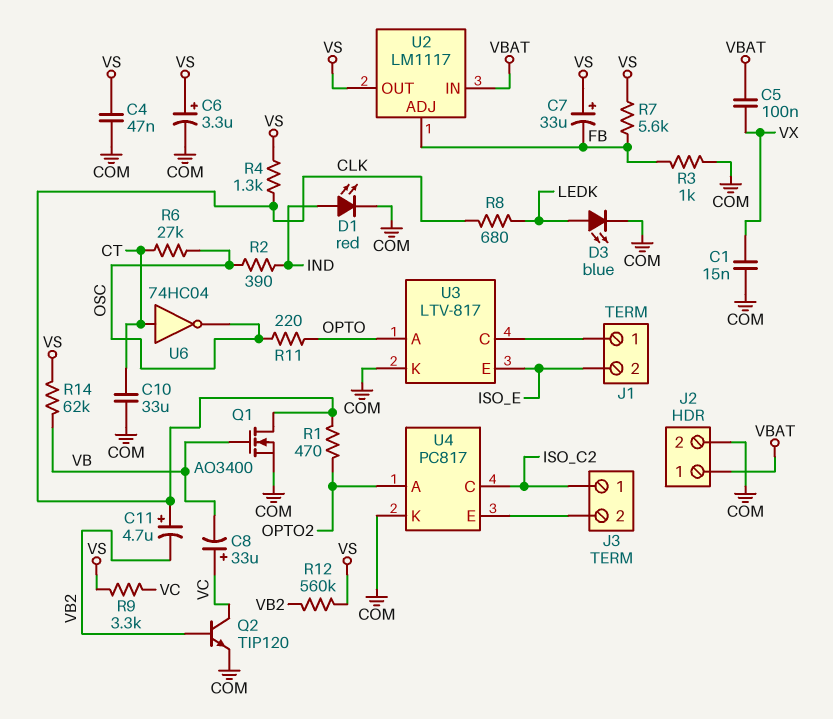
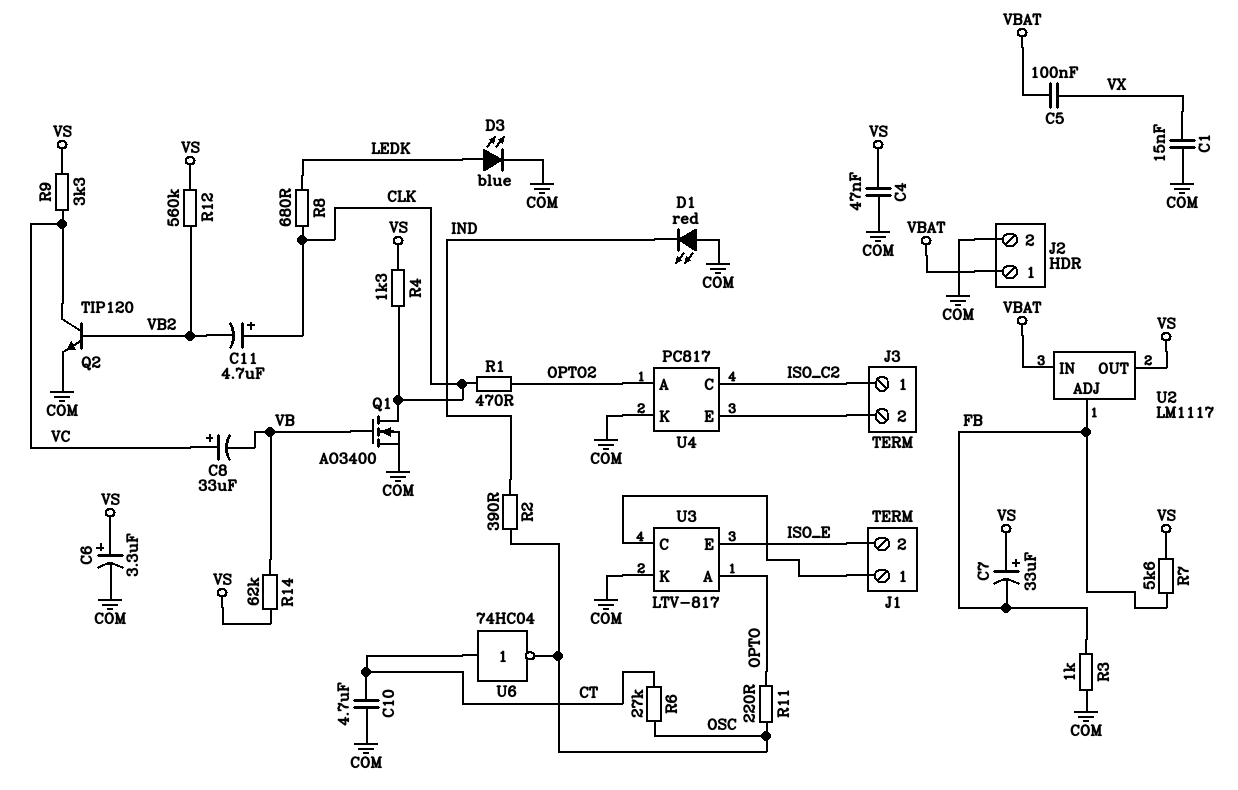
C10: 33uF (COM, CT) -> 4.7uF (COM, CT)
D1: LED red (A IND, K COM) -> LED red (A COM, K IND)

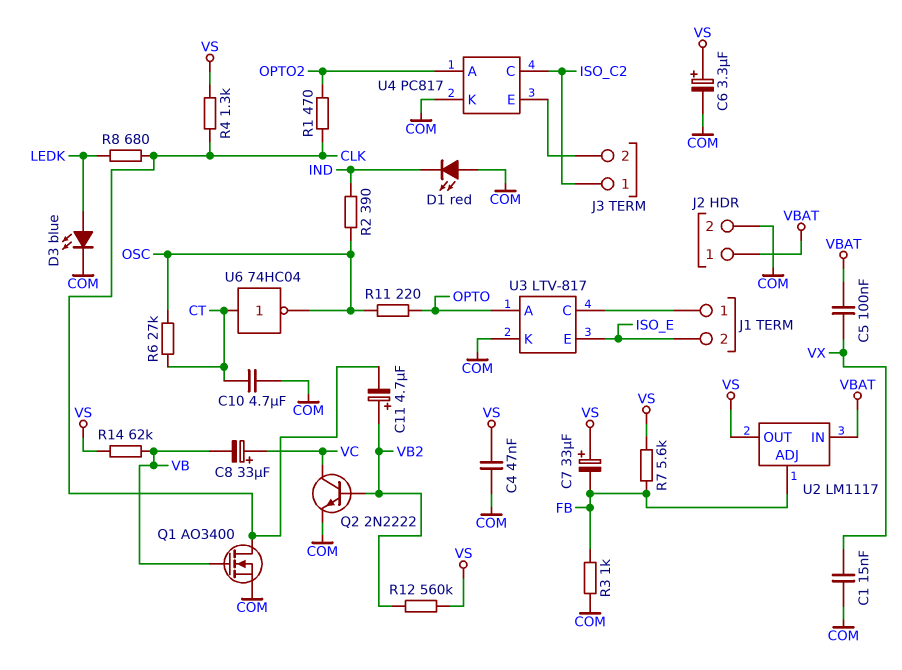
C11: 4.7uF (plus CLK, minus VB2) -> 4.7uF (plus VB2, minus CLK)
Q2: NPN TIP120 (B VB2, C VC, E COM) -> NPN 2N2222 (B VB2, C VC, E COM)
R9: 3.3k (VC, VS) -> none

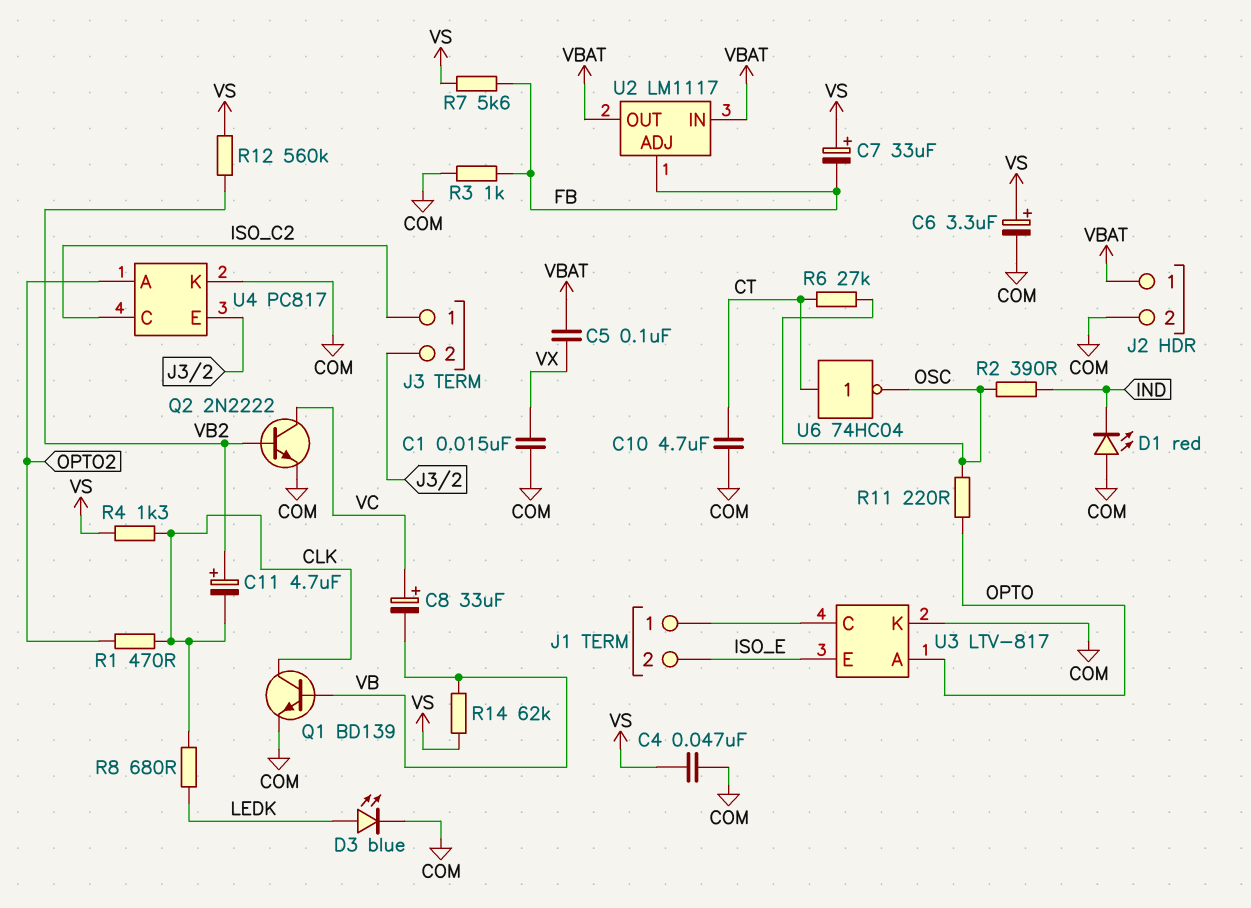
Q1: NMOS AO3400 (G VB, D CLK, S COM) -> NPN BD139 (B VB, C CLK, E COM)
U2 pin OUT: VS -> VBAT

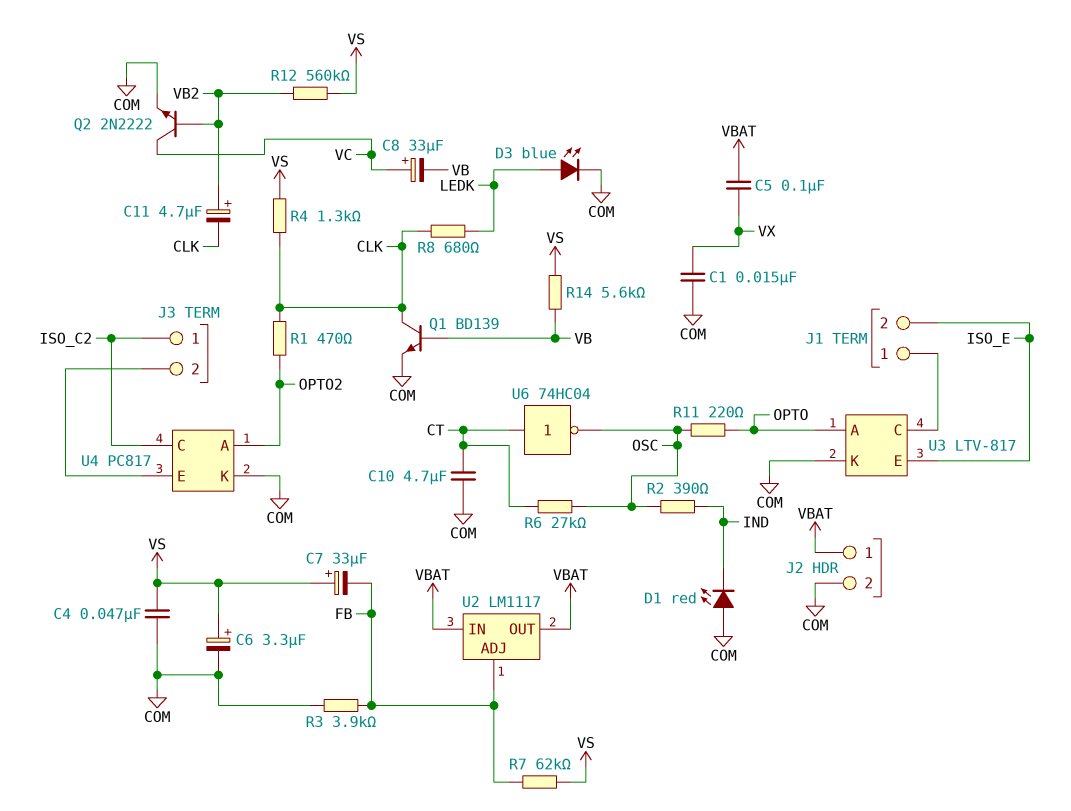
R3: 1k (COM, FB) -> 3.9k (COM, FB)
R7: 5.6k (FB, VS) -> 62k (FB, VS)
R14: 62k (VB, VS) -> 5.6k (VB, VS)

